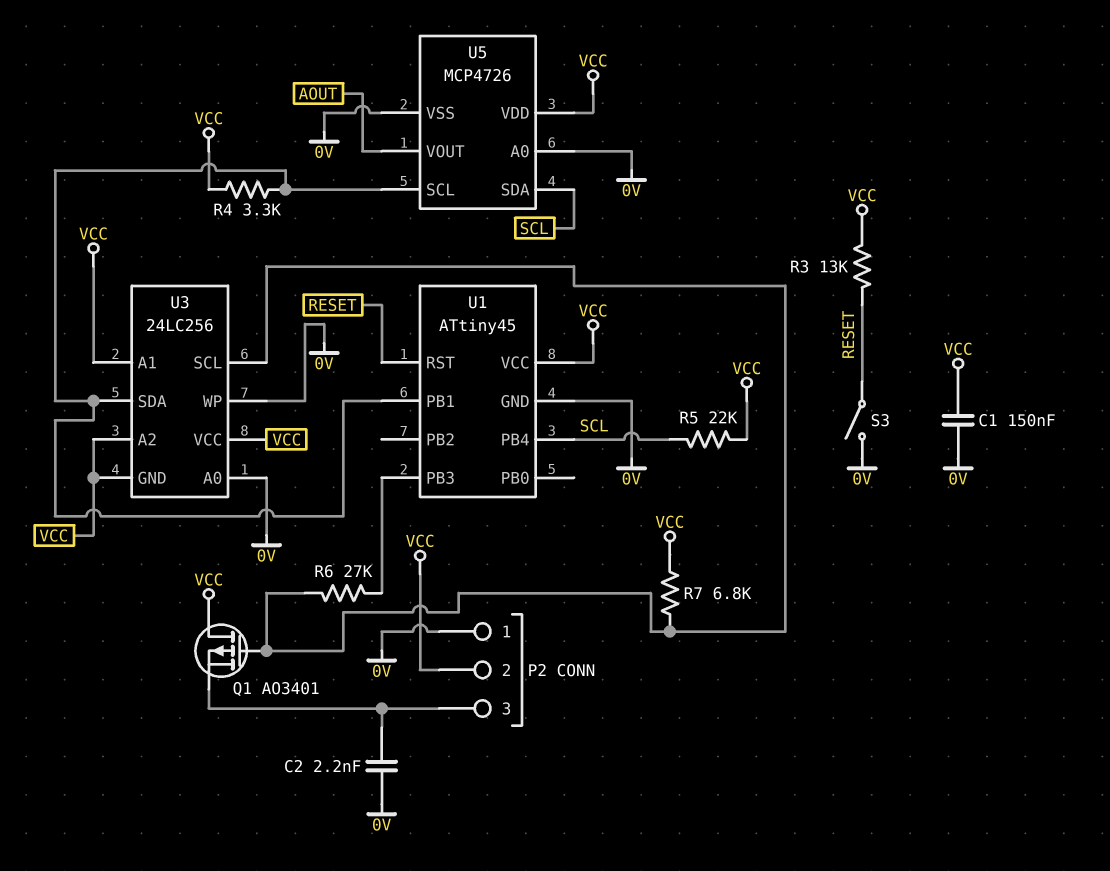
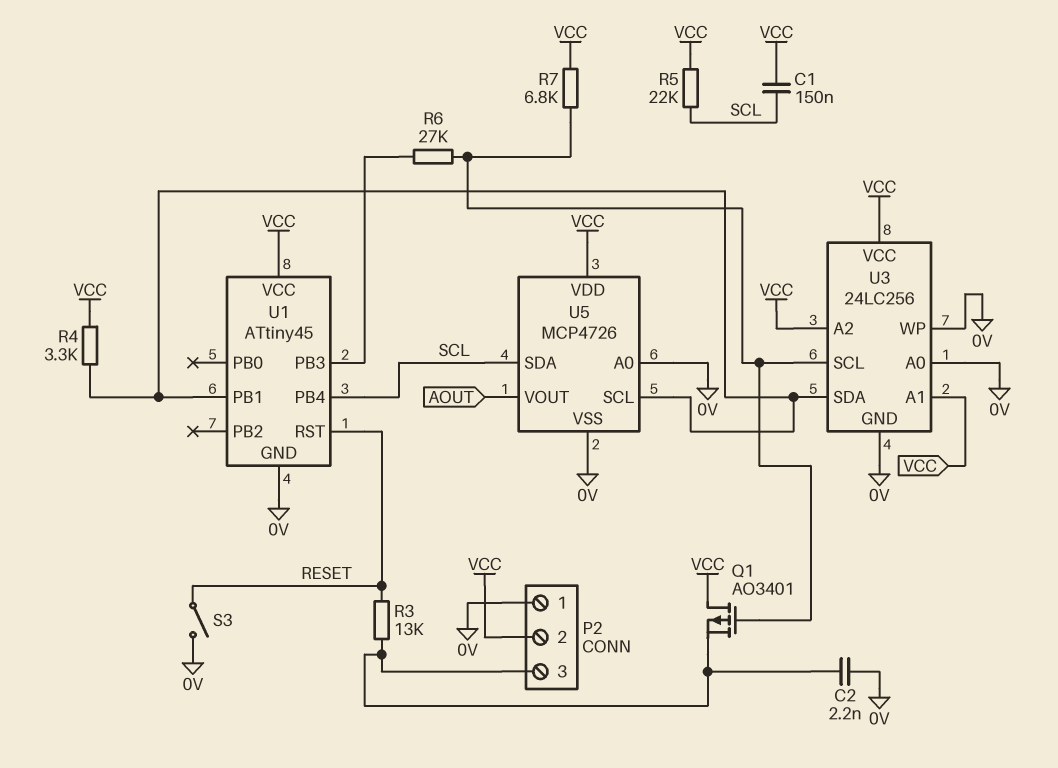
C1: 150nF (0V, VCC) -> 150nF (SCL, VCC)
R3: 13k (RESET, VCC) -> 13k (P2/3, RESET)
U3 pin GND: VCC -> 0V

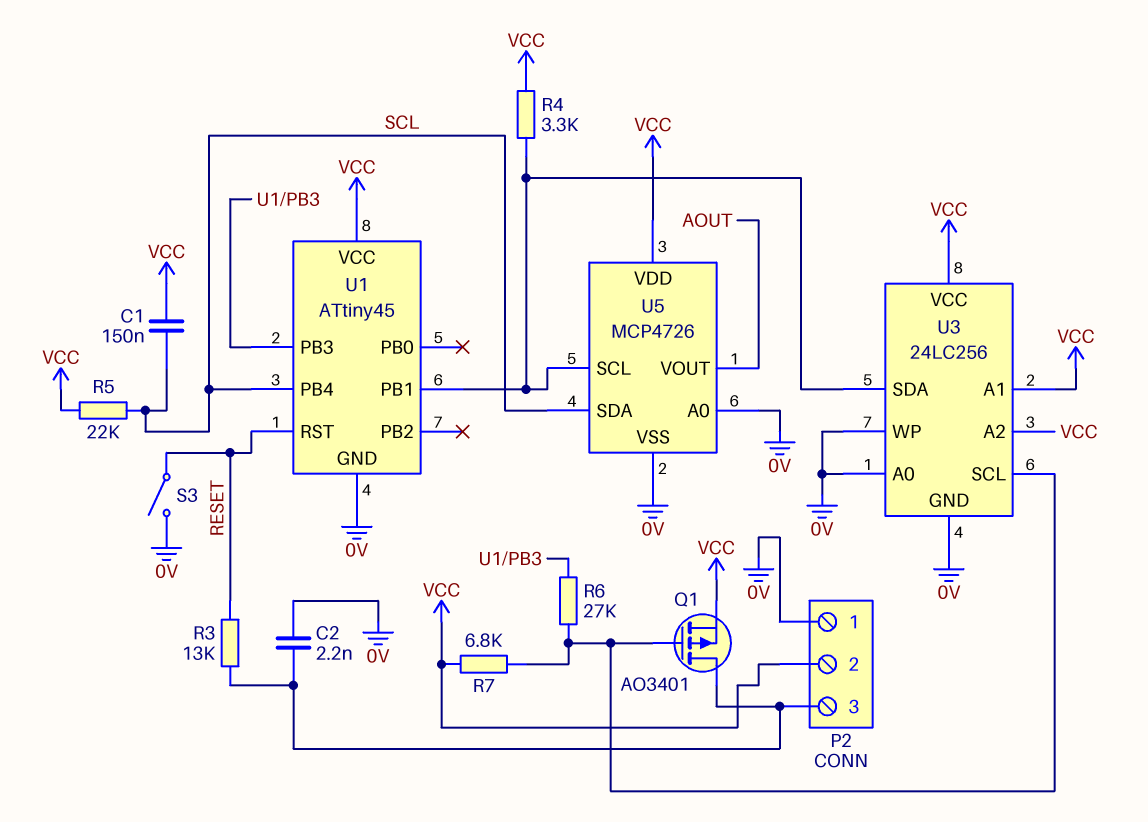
Q1: PMOS AO3401 (G U3/SCL, D VCC, S P2/3) -> PMOS AO3401 (G U3/SCL, D P2/3, S VCC)

